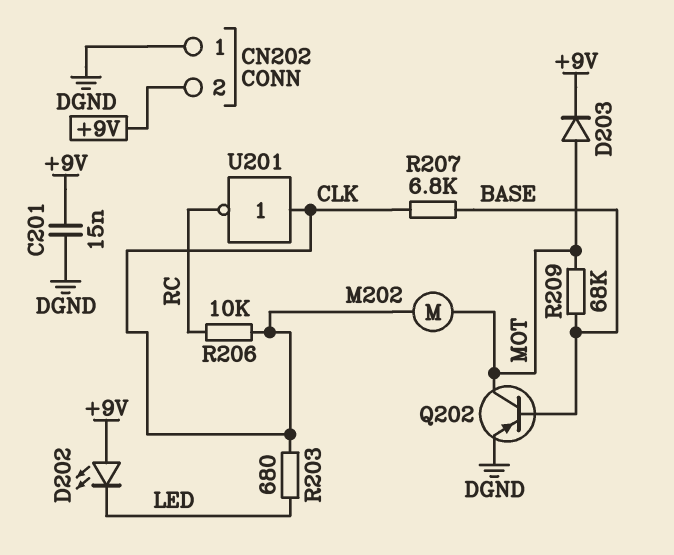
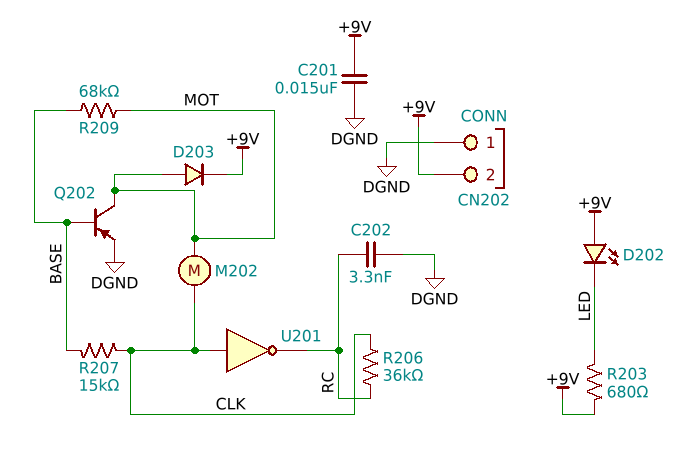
C202: none -> 3.3nF (DGND, RC)
R203: 680 (CLK, LED) -> 680 (+9V, LED)
R206: 10k (CLK, RC) -> 36k (CLK, RC)
R207: 6.8k (BASE, CLK) -> 15k (BASE, CLK)

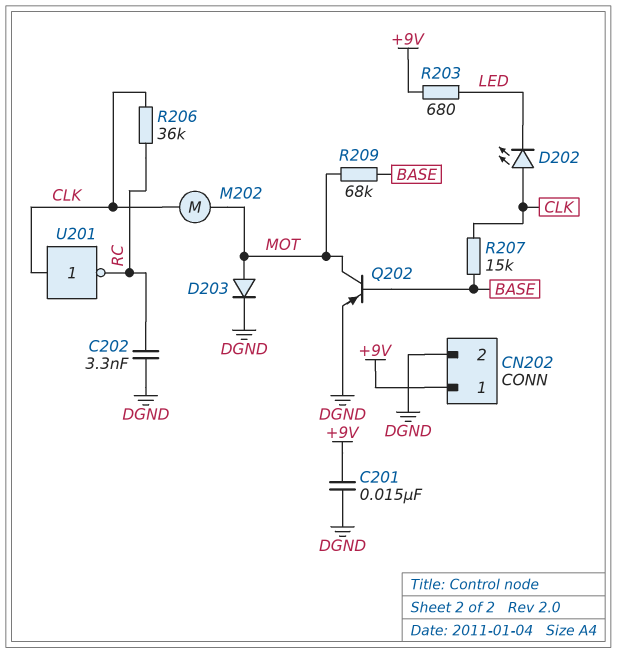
CN202 pin 1: DGND -> +9V
CN202 pin 2: +9V -> DGND
D202: LED (A +9V, K LED) -> LED (A CLK, K LED)
D203: diode (A MOT, K +9V) -> diode (A MOT, K DGND)

